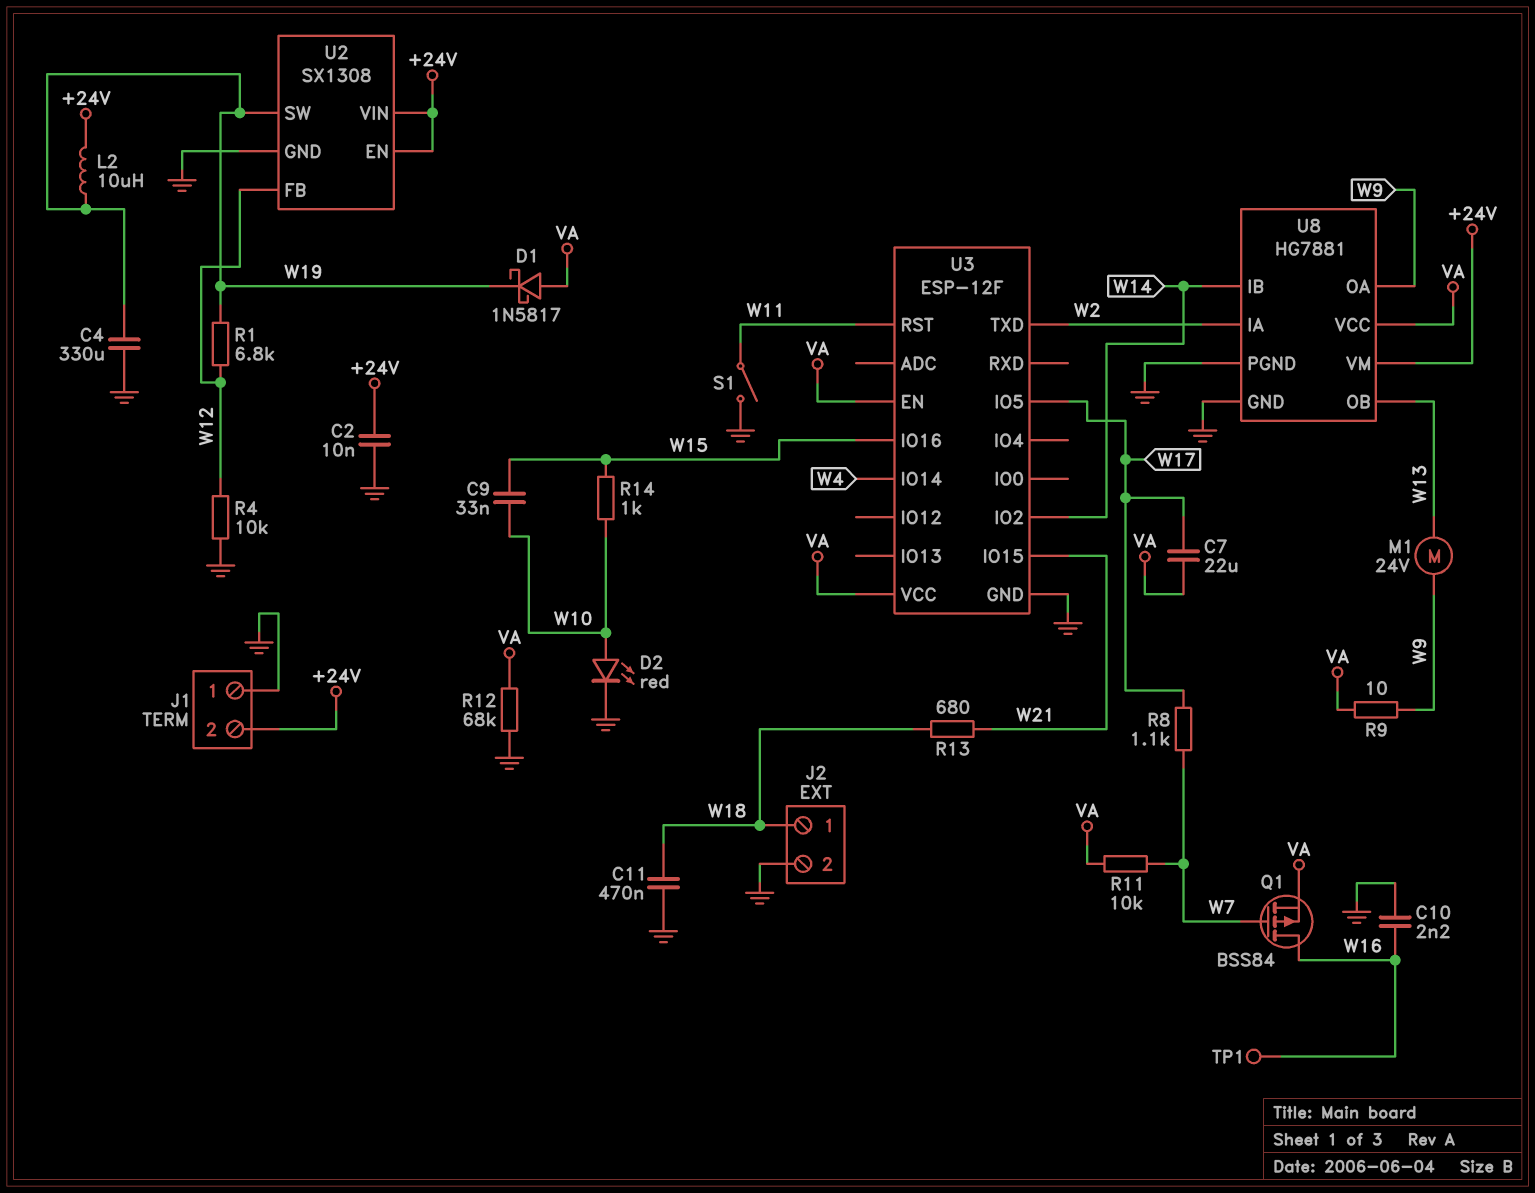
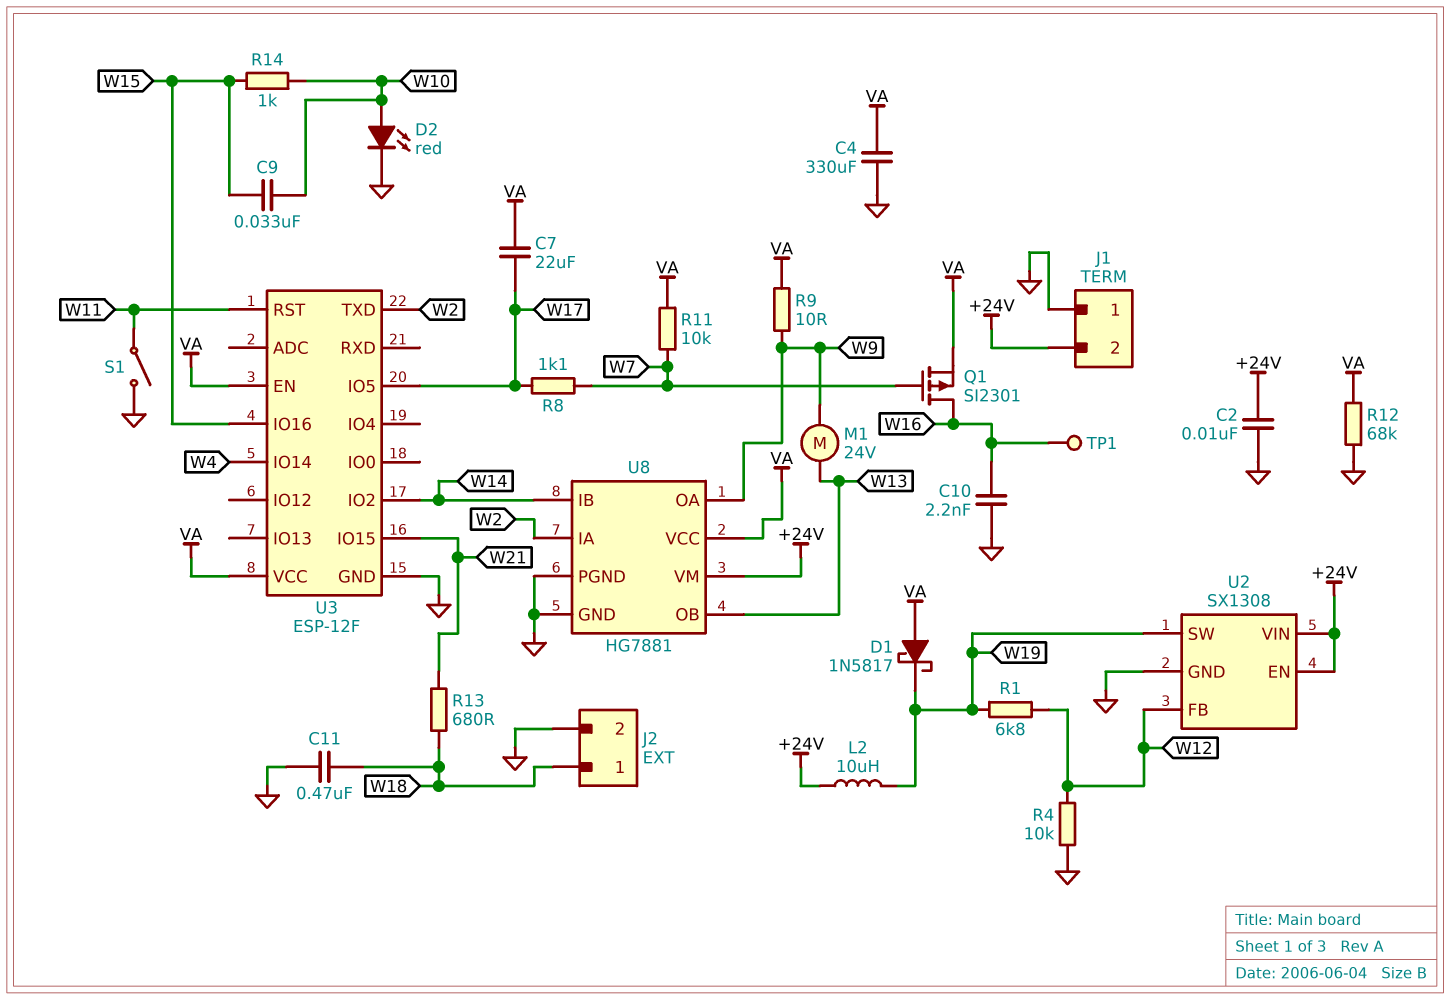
C4: 330uF (GND, W19) -> 330uF (GND, VA)
Q1: PMOS BSS84 (G W7, D W16, S VA) -> PMOS SI2301 (G W7, D W16, S VA)

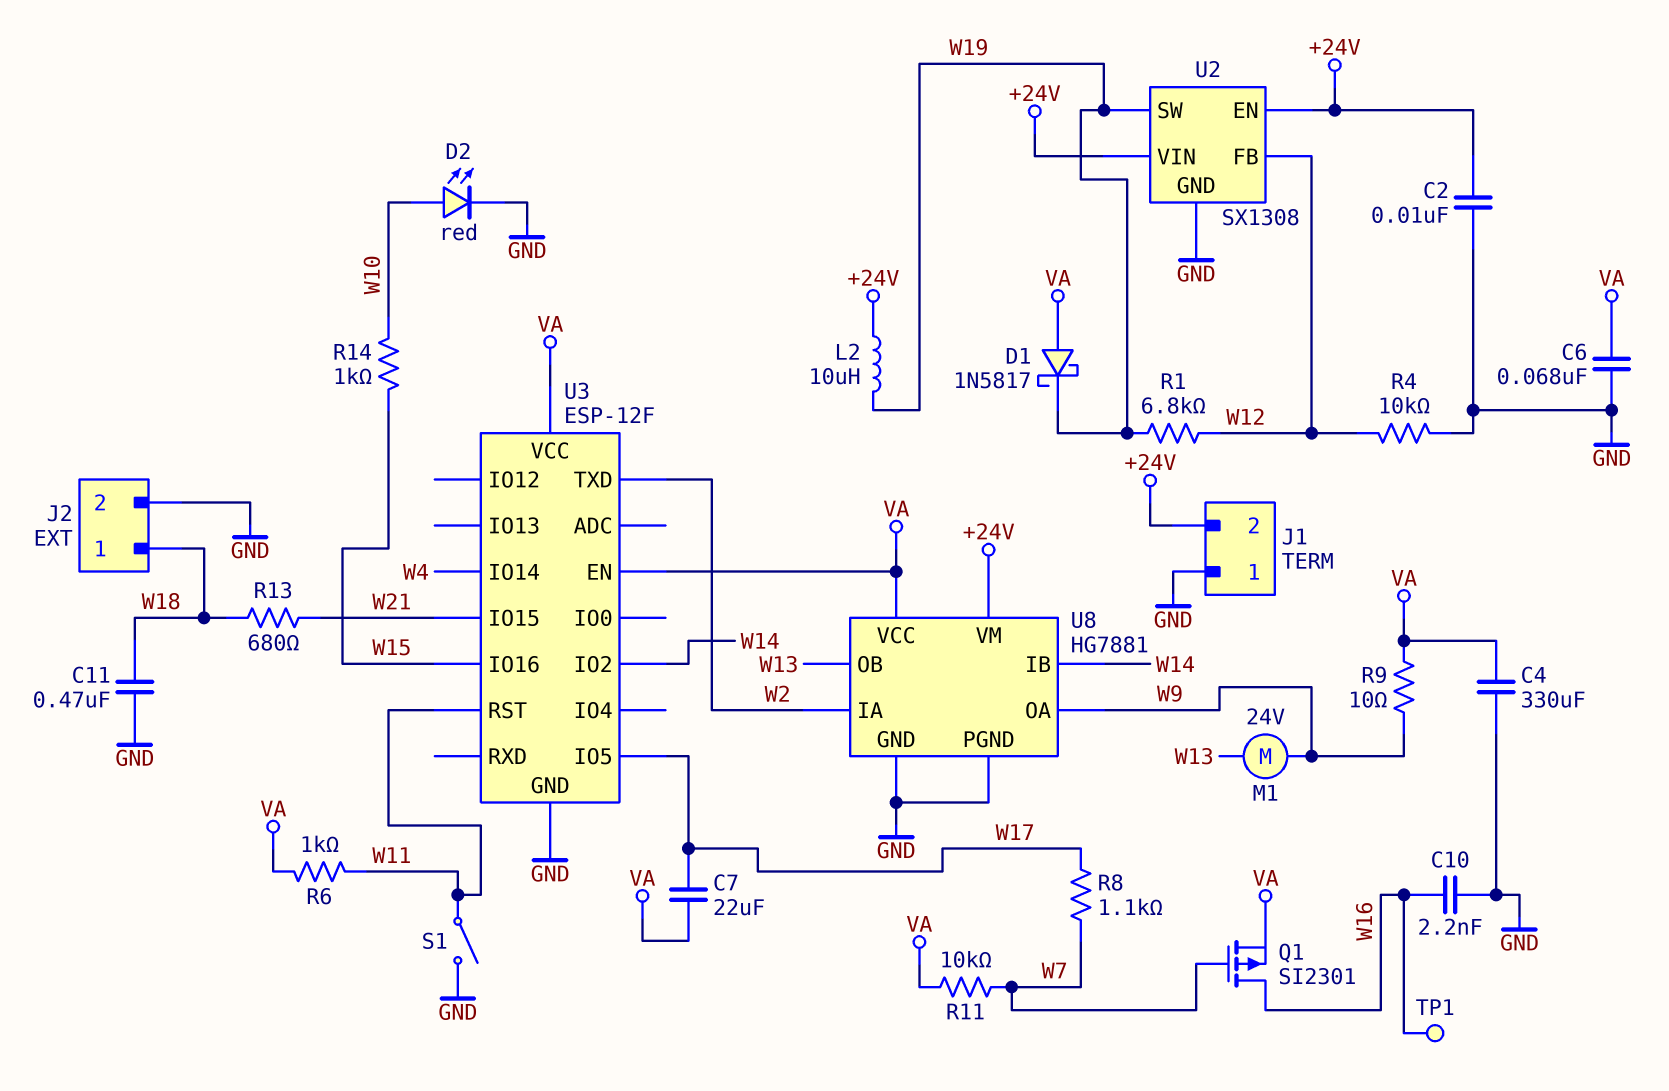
C6: none -> 68nF (GND, VA)
C9: 33nF (W10, W15) -> none
R6: none -> 1k (VA, W11)
R12: 68k (GND, VA) -> none

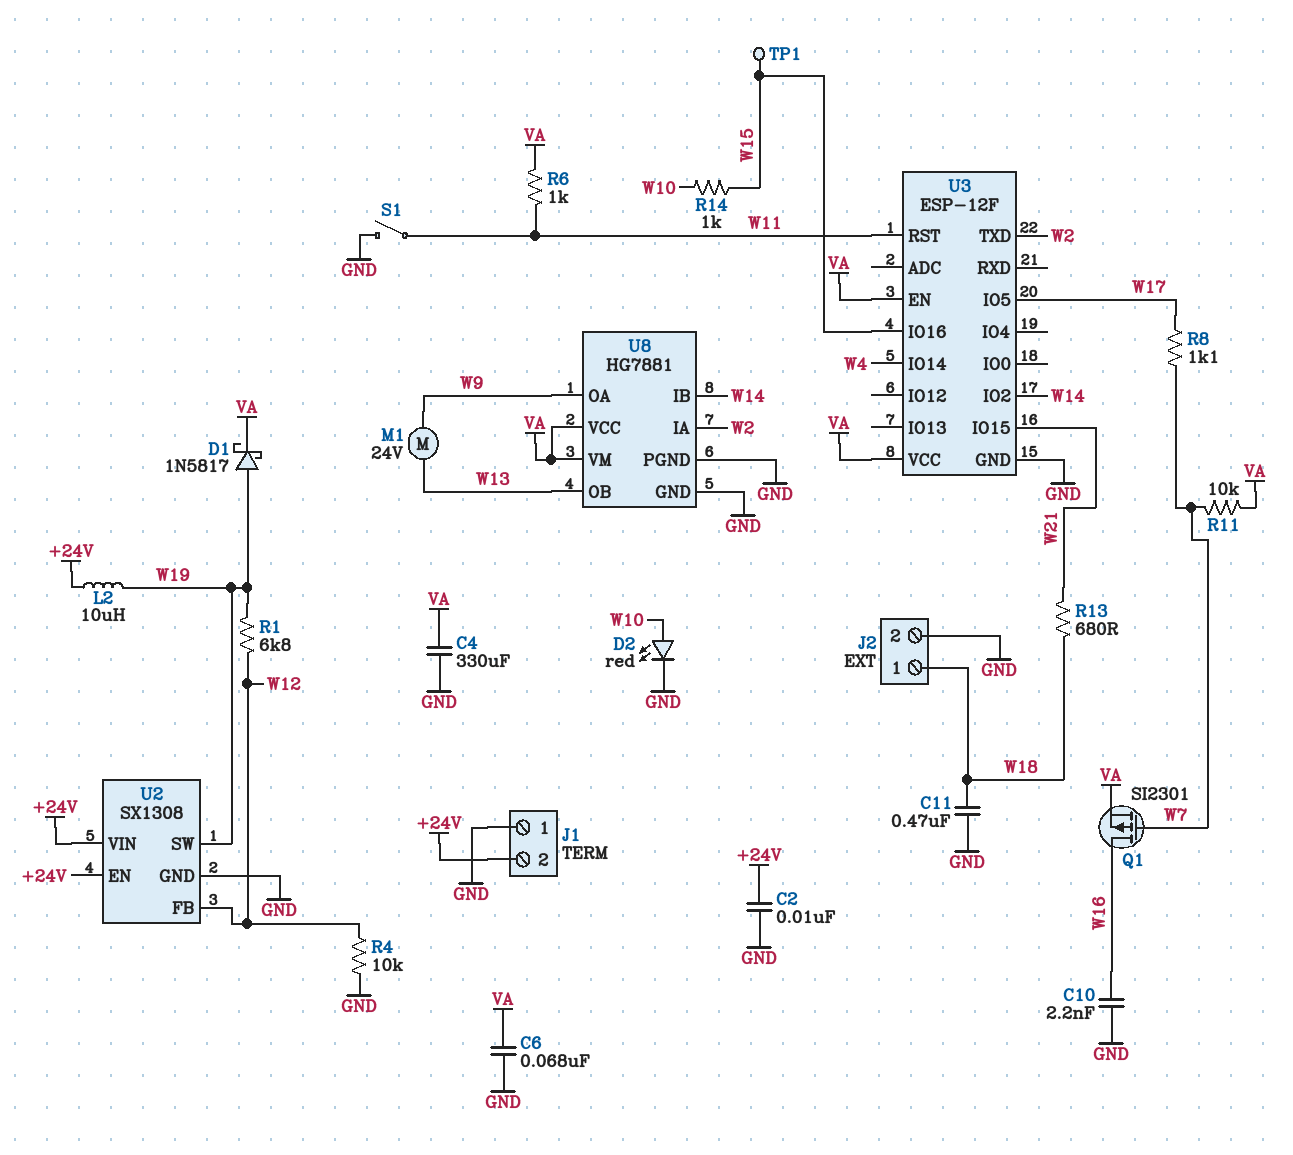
C7: 22uF (VA, W17) -> none
D1: schottky 1N5817 (A VA, K W19) -> schottky 1N5817 (A W19, K VA)
R9: 10 (VA, W9) -> none
TP1: test point (W16) -> test point (W15)
U8 pin VM: +24V -> VA

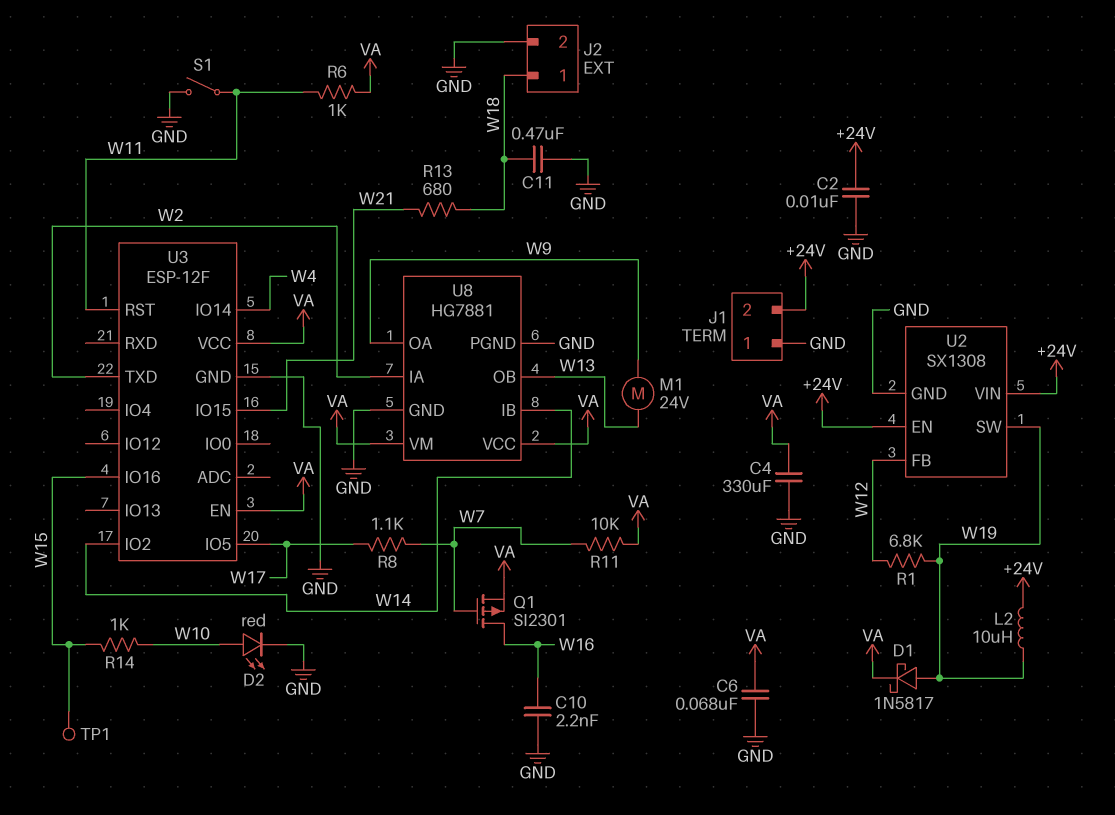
R4: 10k (GND, W12) -> none

